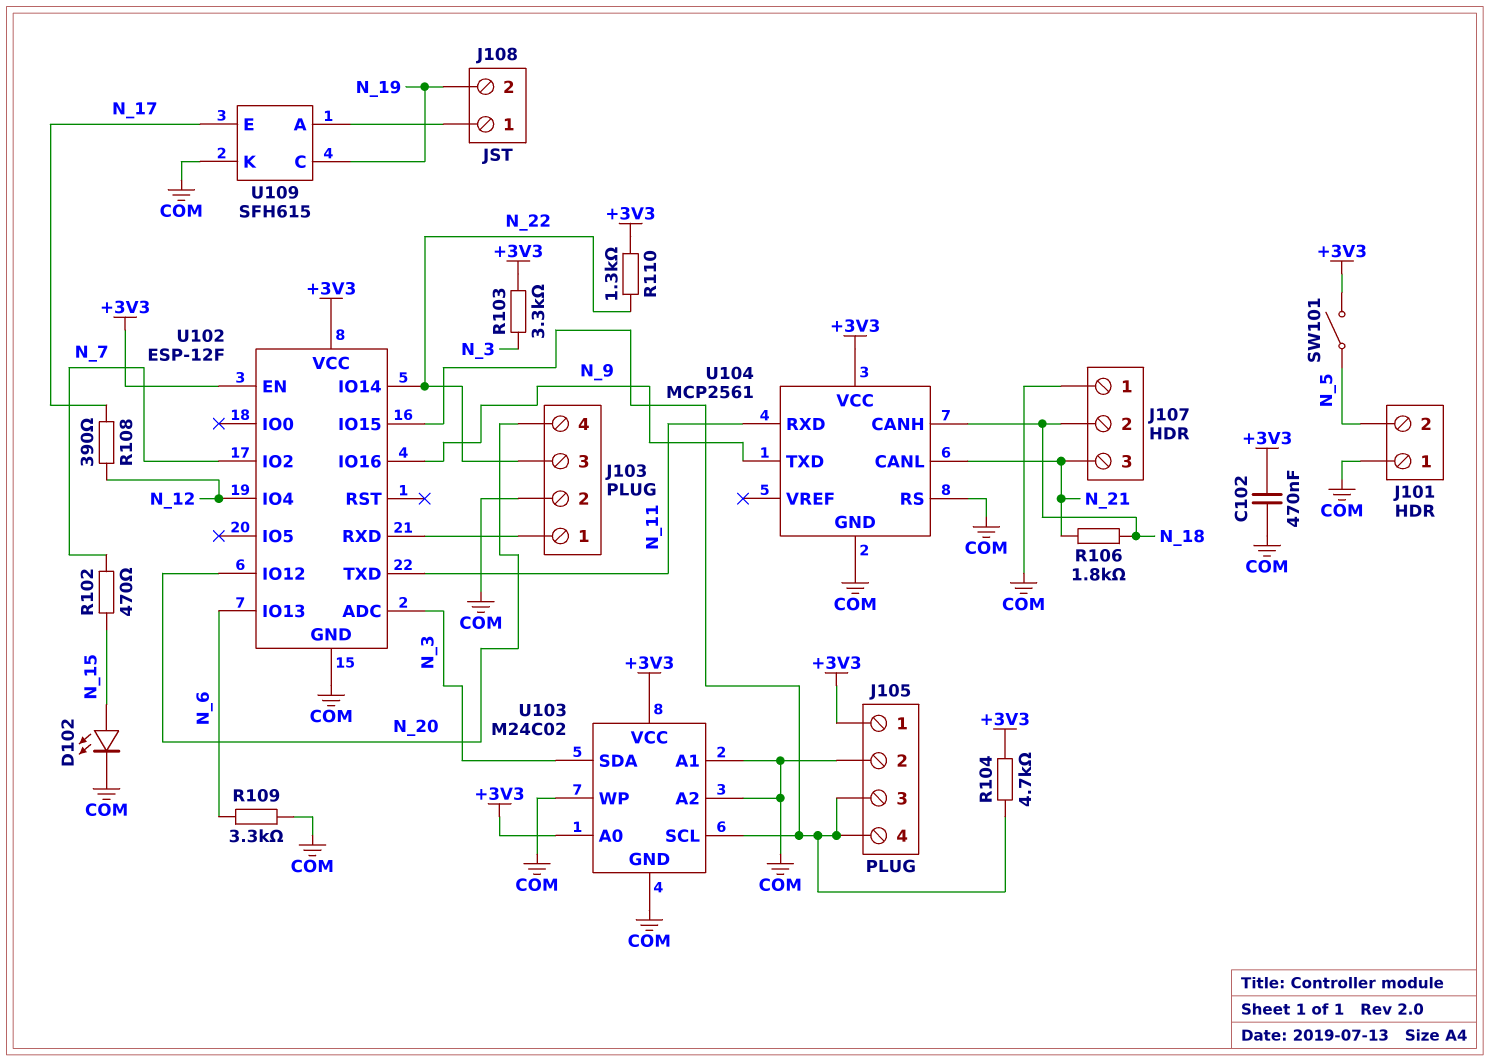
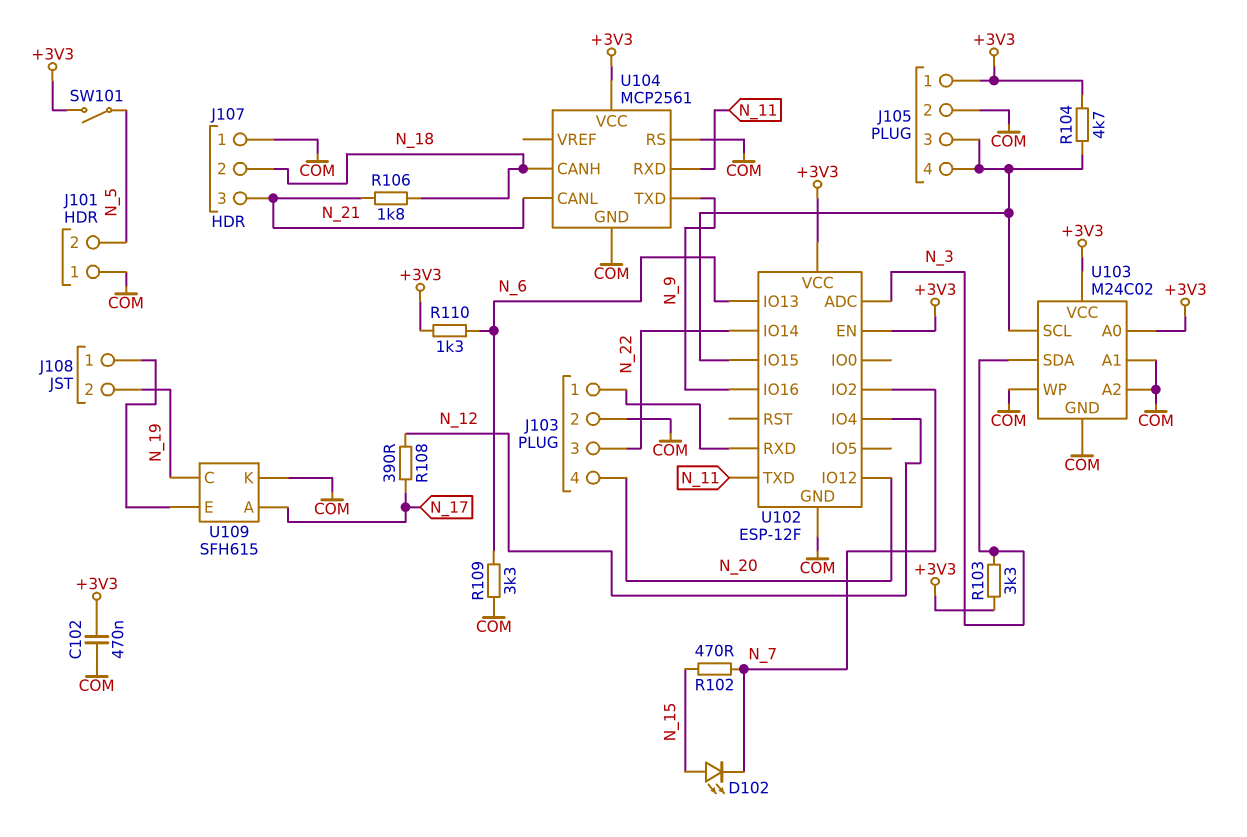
D102: LED (A N_15, K COM) -> LED (A N_15, K N_7)
R110: 1.3k (+3V3, N_22) -> 1.3k (+3V3, N_6)
U109 pin A: J108/1 -> N_17
U109 pin E: N_17 -> J108/1

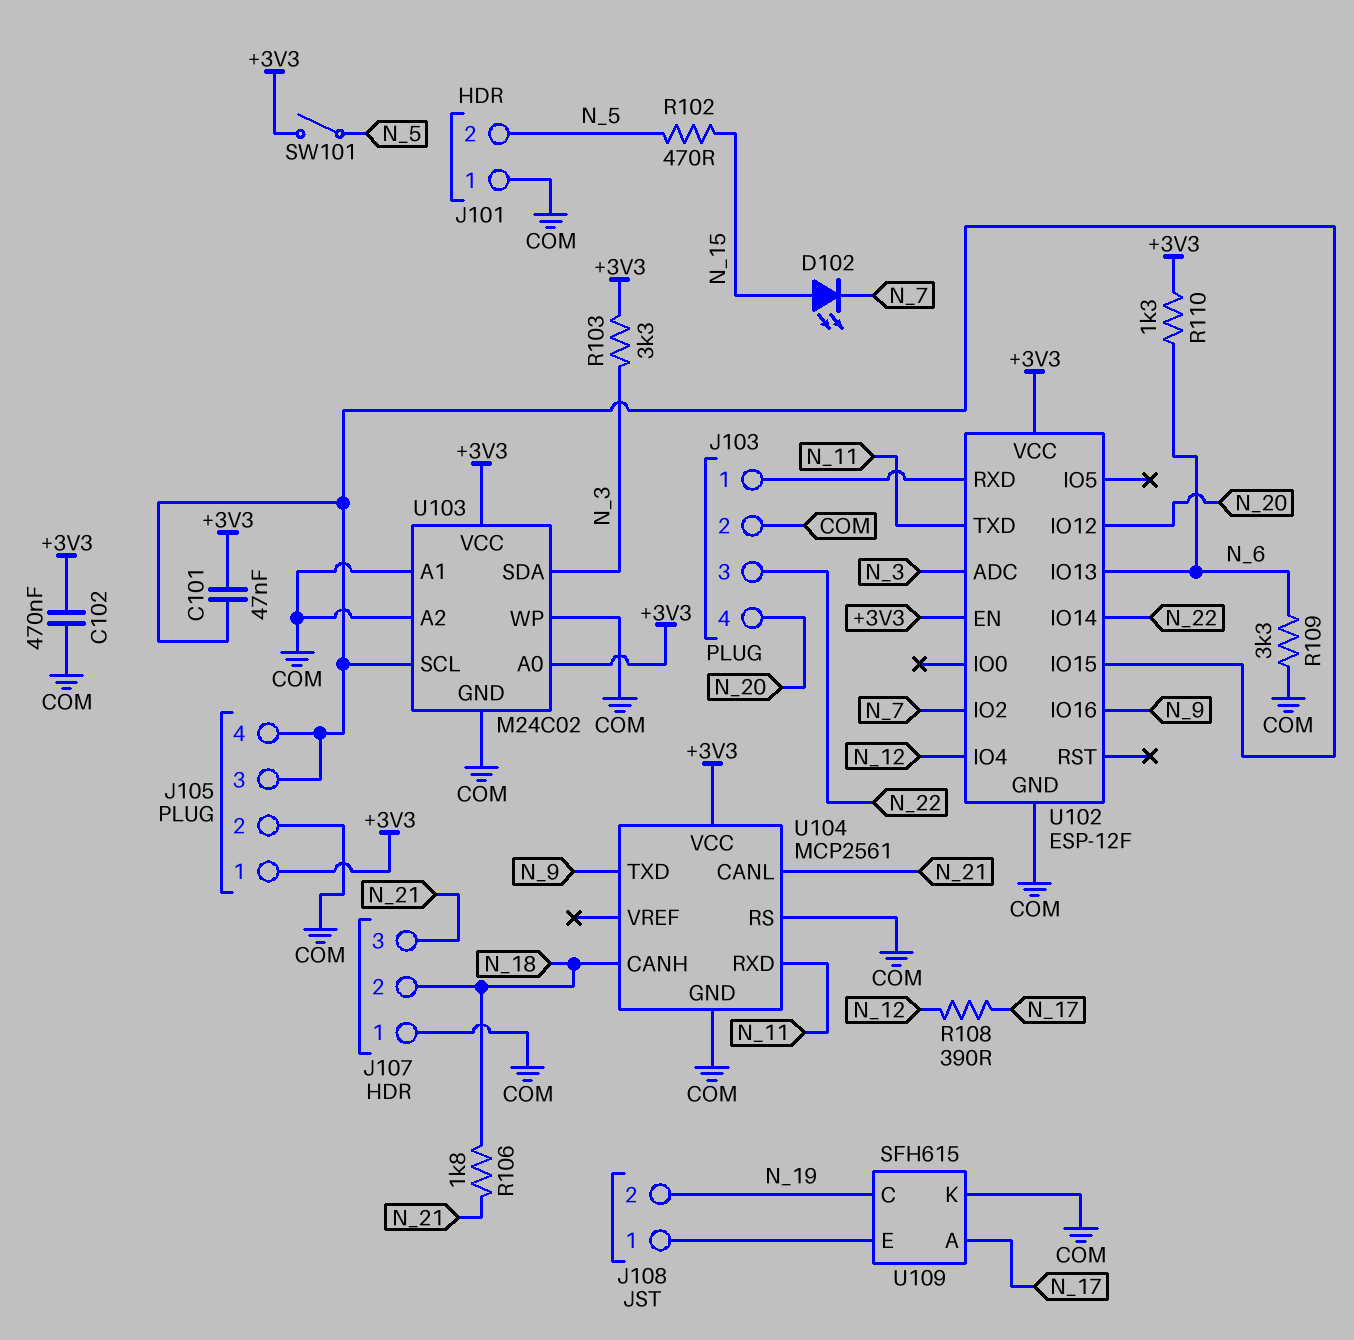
C101: none -> 47nF (+3V3, J105/3)
R102: 470 (N_7, N_15) -> 470 (N_5, N_15)
R104: 4.7k (+3V3, J105/3) -> none

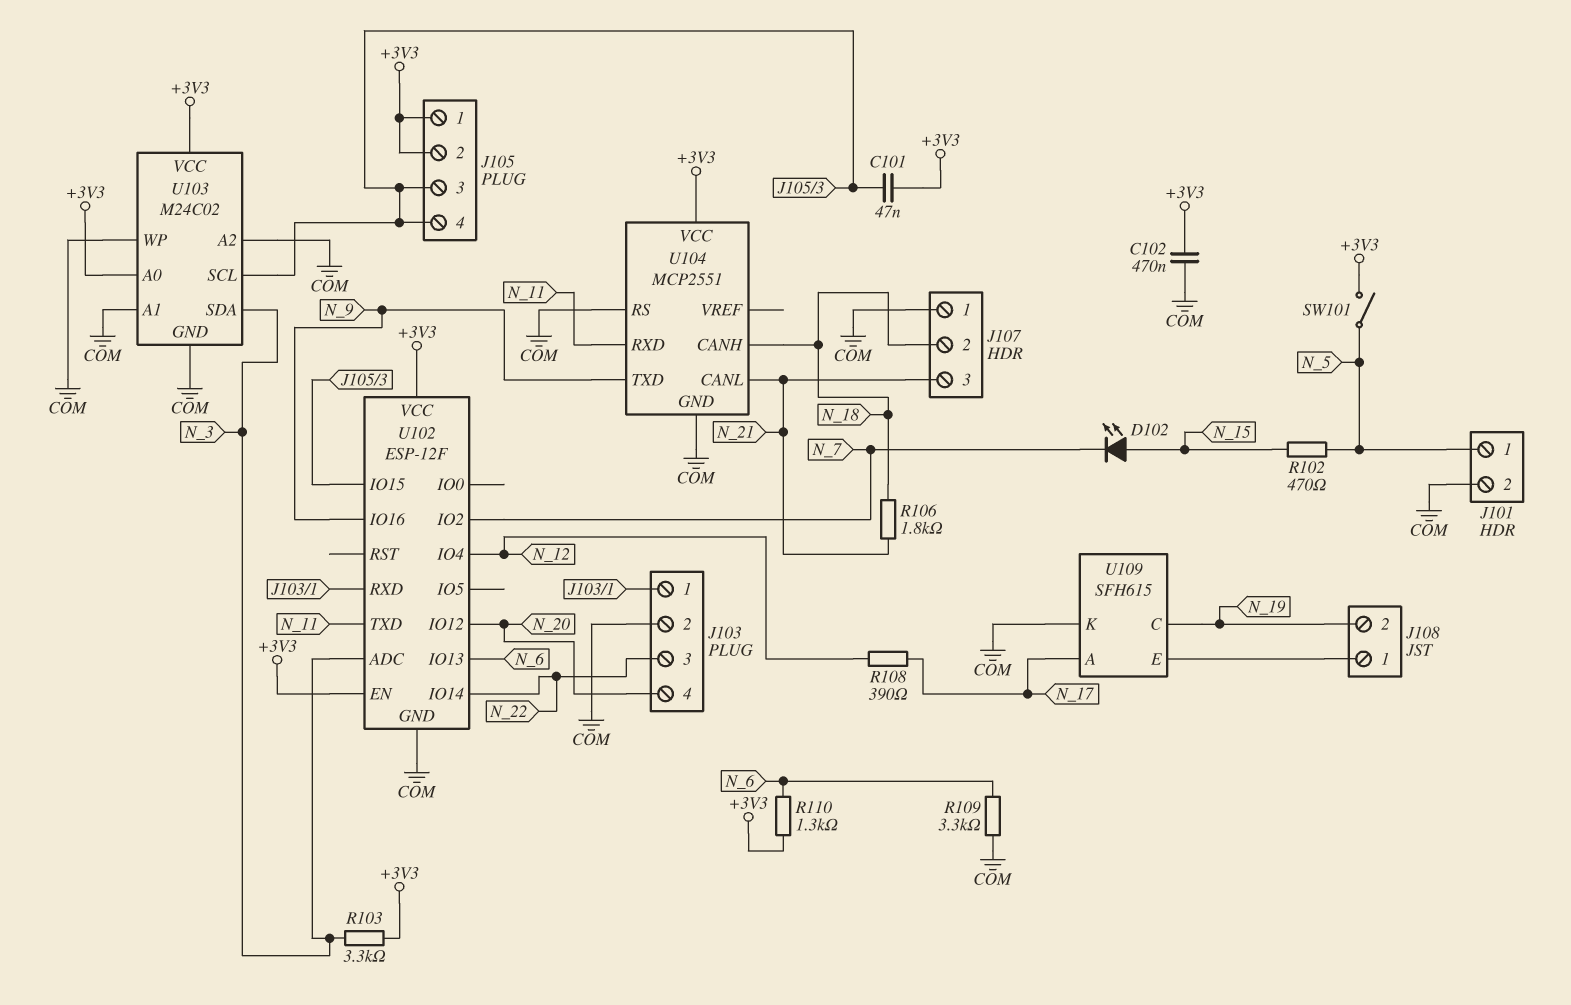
J101 pin 1: COM -> N_5
J101 pin 2: N_5 -> COM
J105 pin 2: COM -> +3V3
U104: MCP2561 -> MCP2551

